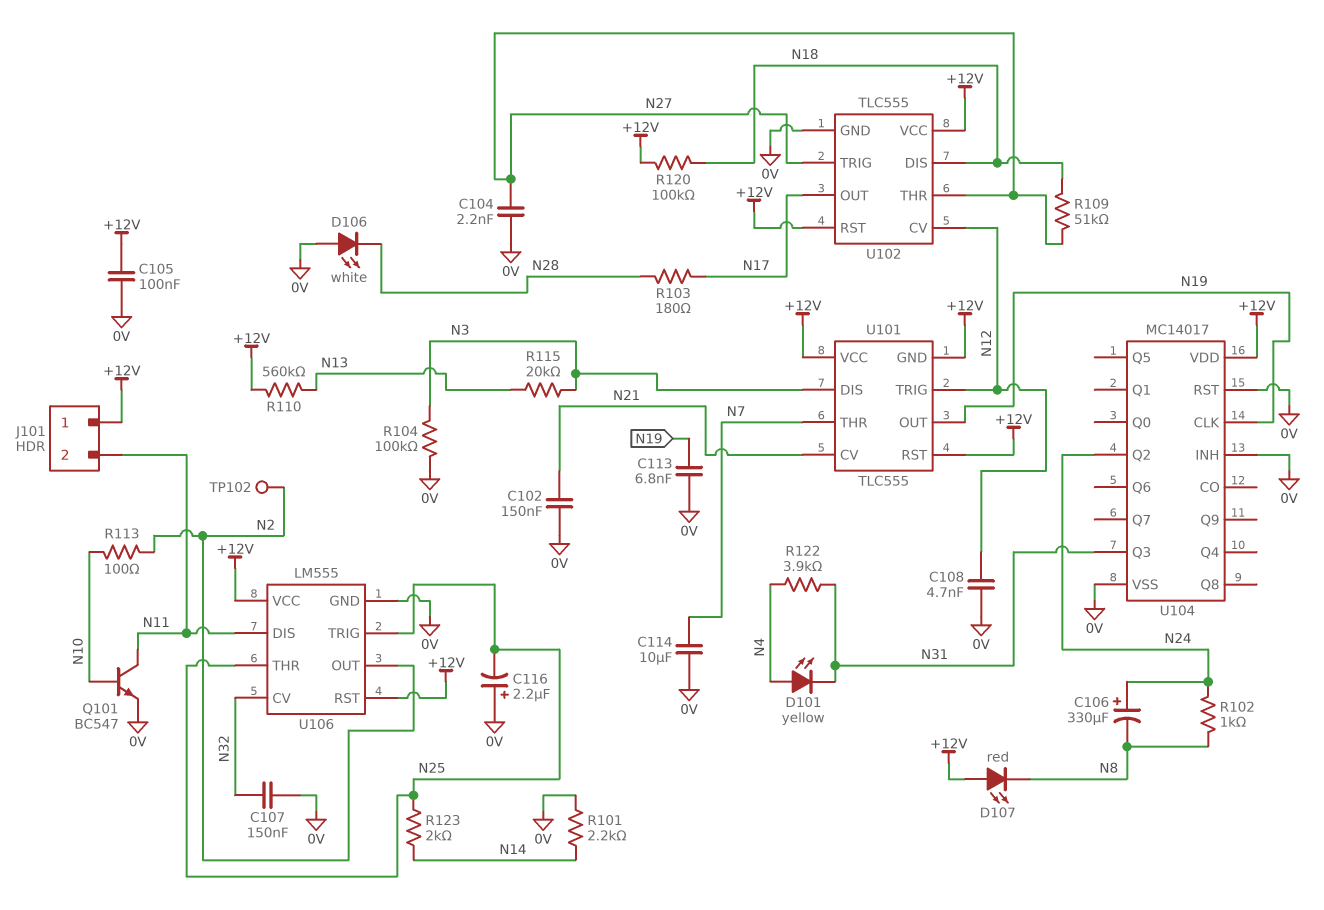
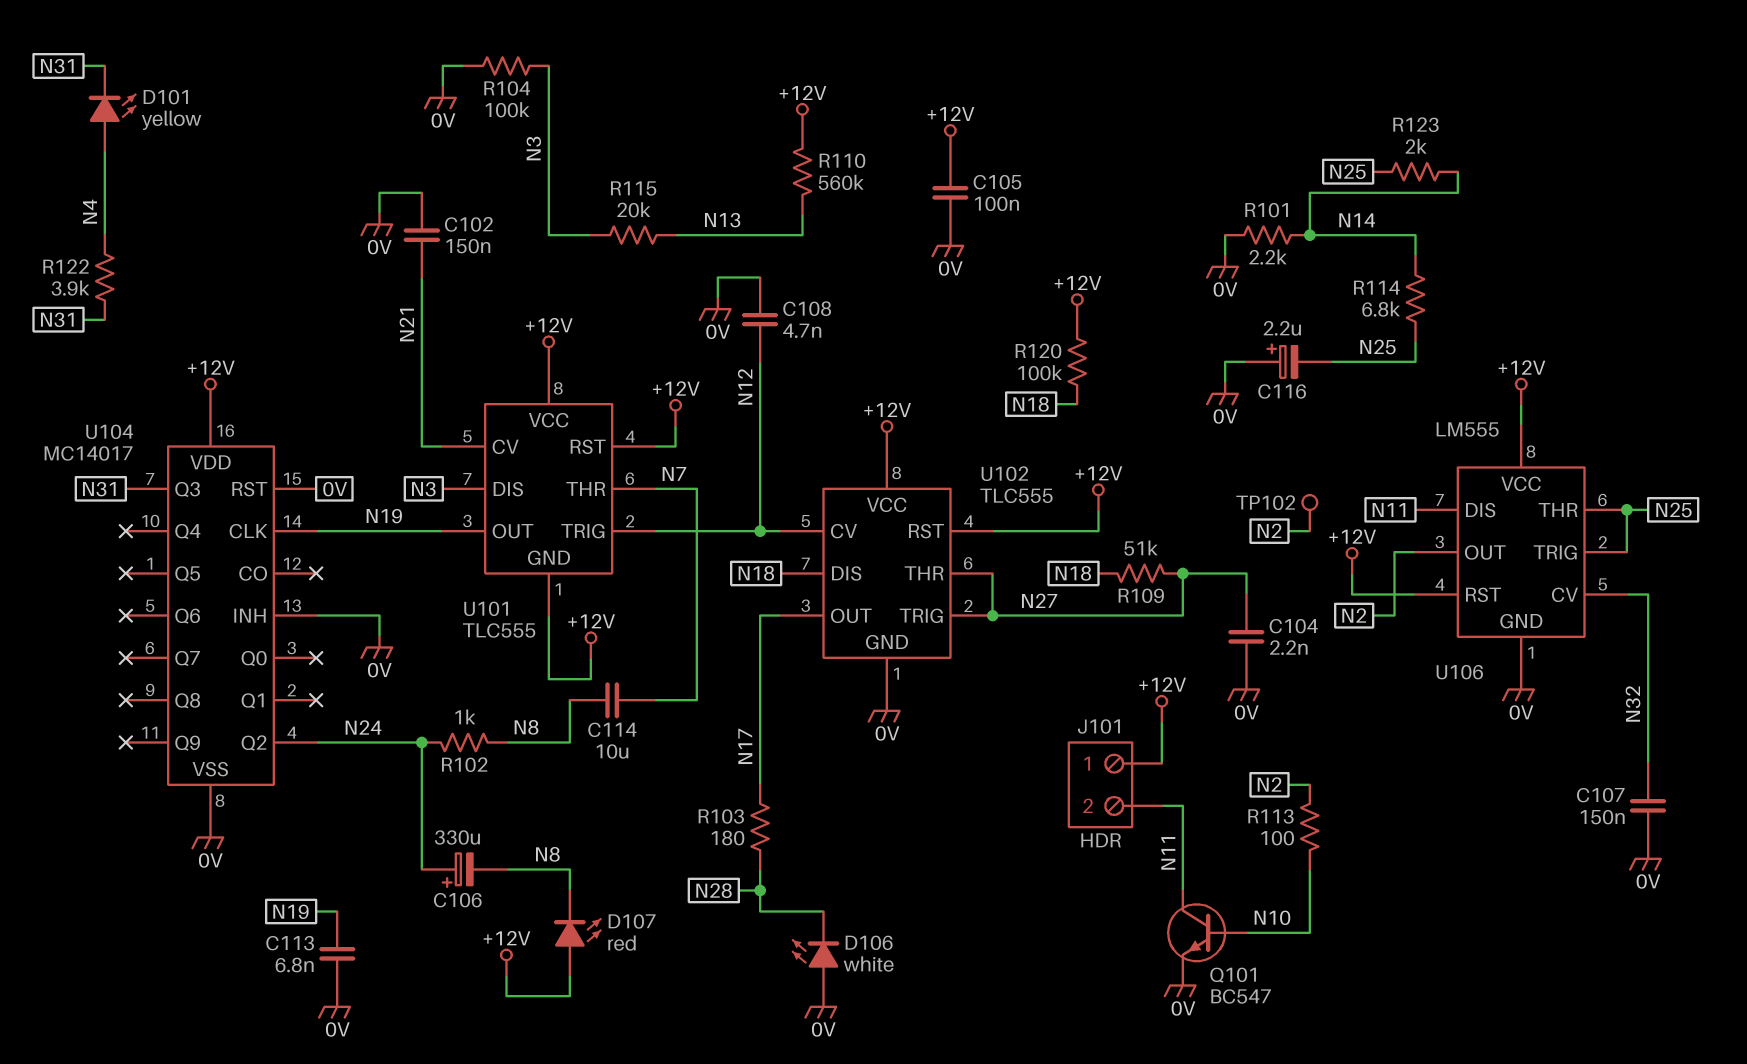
C114: 10uF (0V, N7) -> 10uF (N7, N8)
R114: none -> 6.8k (N14, N25)

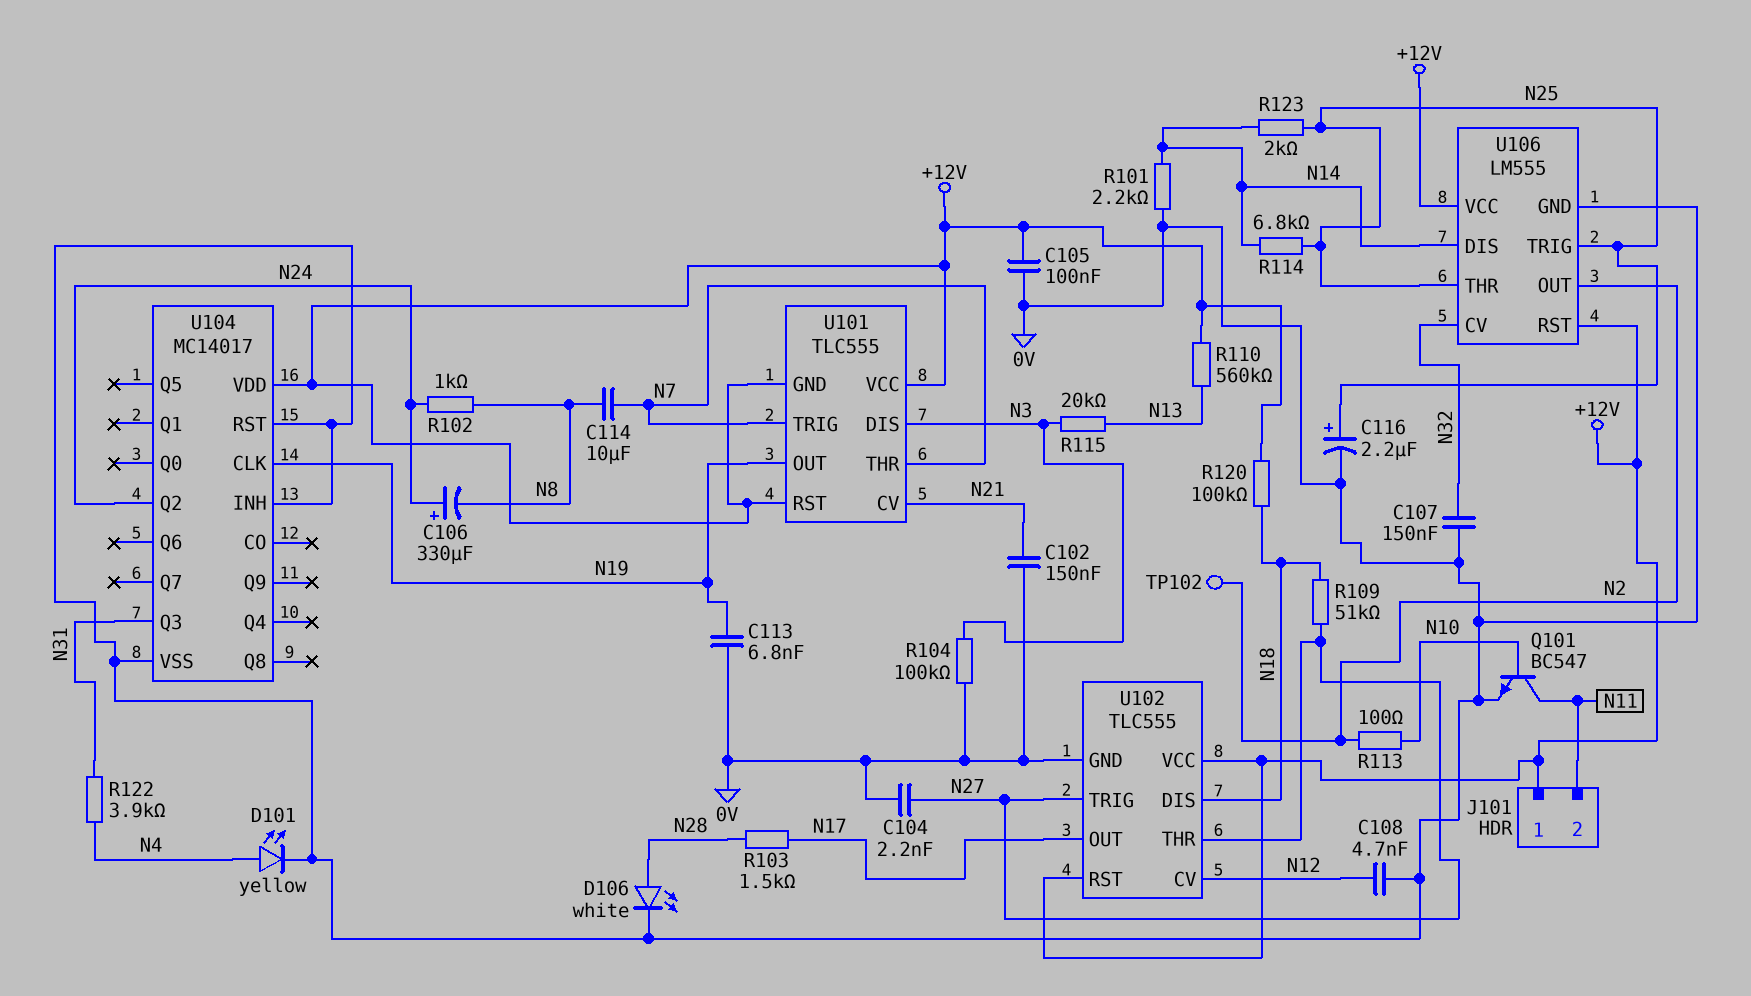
C116: 2.2uF (plus 0V, minus N25) -> 2.2uF (plus N25, minus 0V)
D101: LED yellow (A N4, K N31) -> LED yellow (A N4, K 0V)
D106: LED white (A 0V, K N28) -> LED white (A N28, K 0V)
D107: LED red (A +12V, K N8) -> none
R103: 180 (N17, N28) -> 1.5k (N17, N28)
U101 pin TRIG: N12 -> N7
U106 pin DIS: N11 -> N14

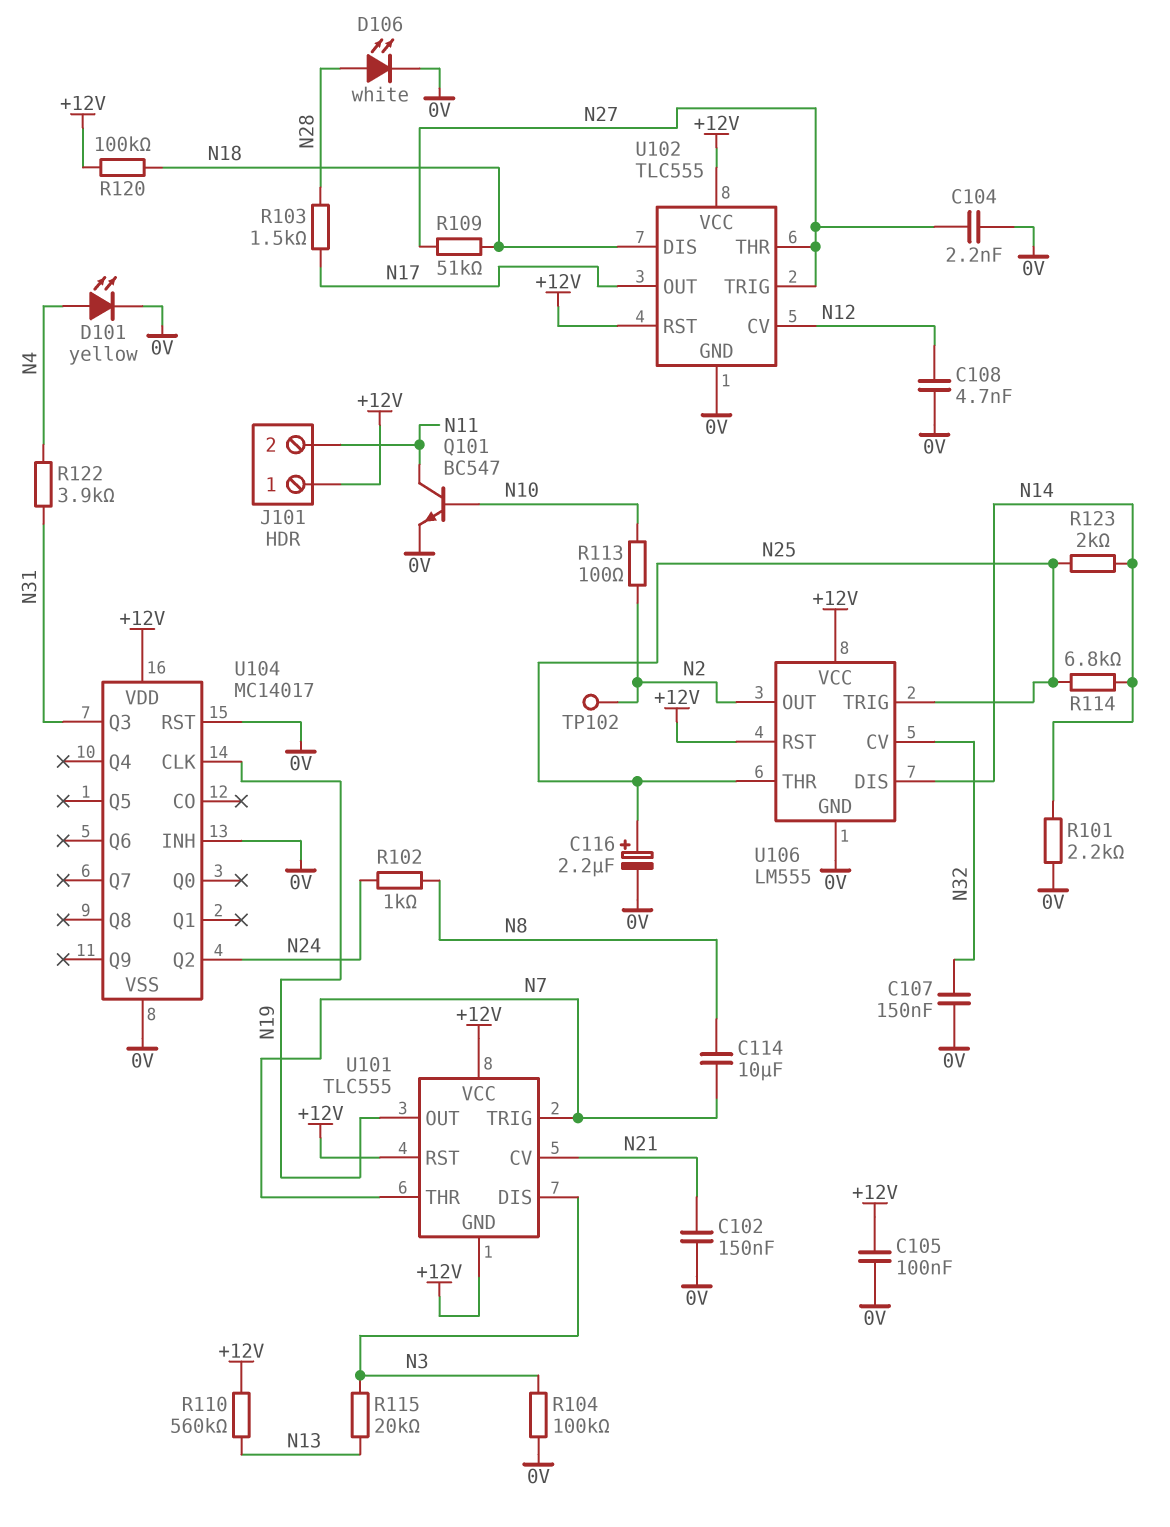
C106: 330uF (plus N24, minus N8) -> none
C113: 6.8nF (0V, N19) -> none

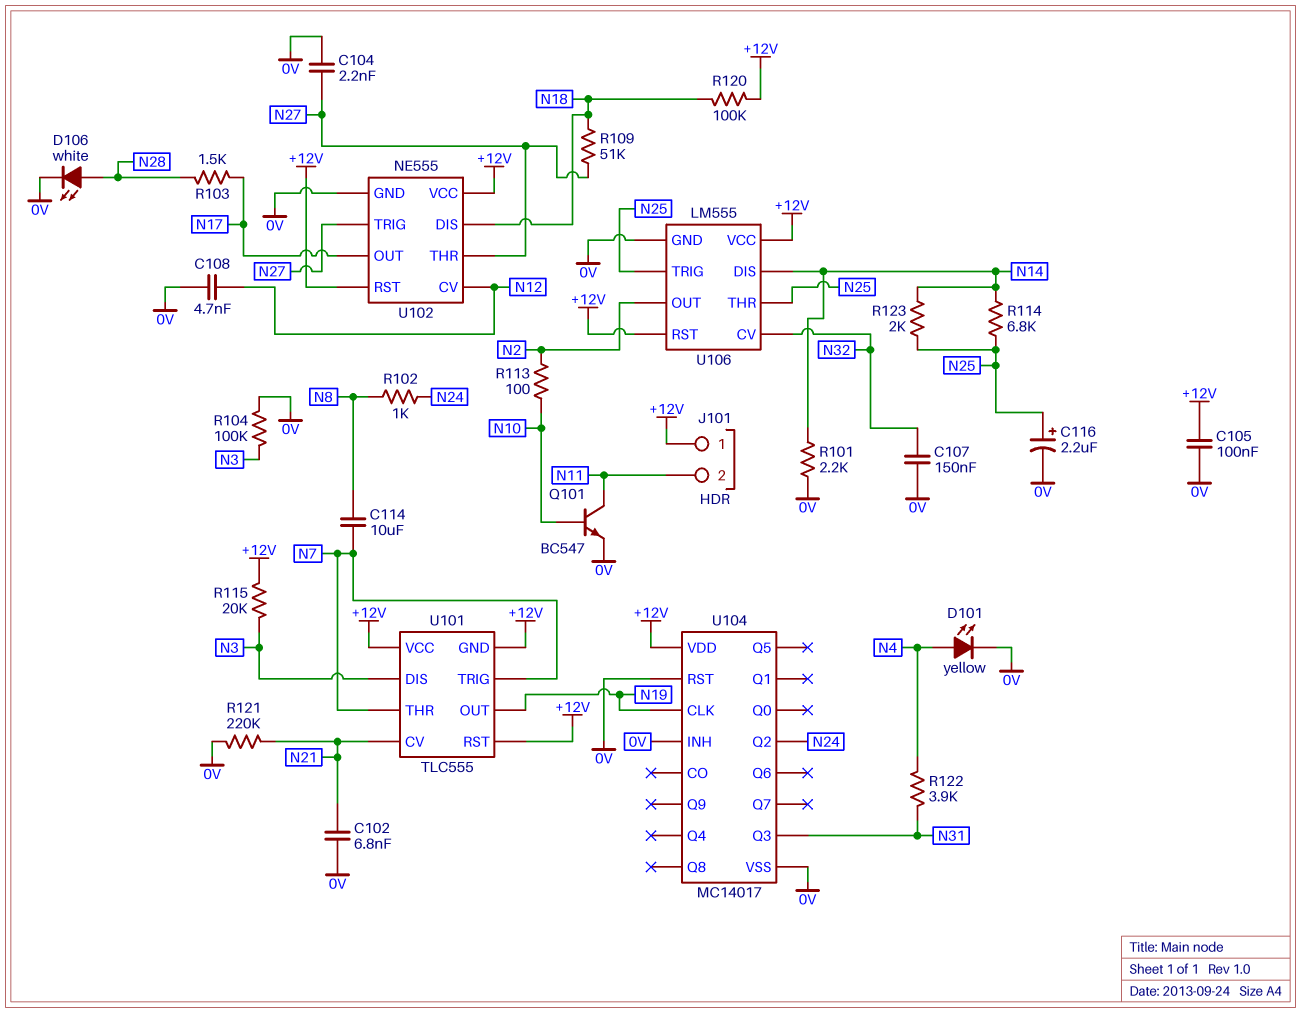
C102: 150nF (0V, N21) -> 6.8nF (0V, N21)
R110: 560k (+12V, N13) -> none
R115: 20k (N3, N13) -> 20k (+12V, N3)
R121: none -> 220k (0V, N21)
TP102: test point (N2) -> none
U102: TLC555 -> NE555

